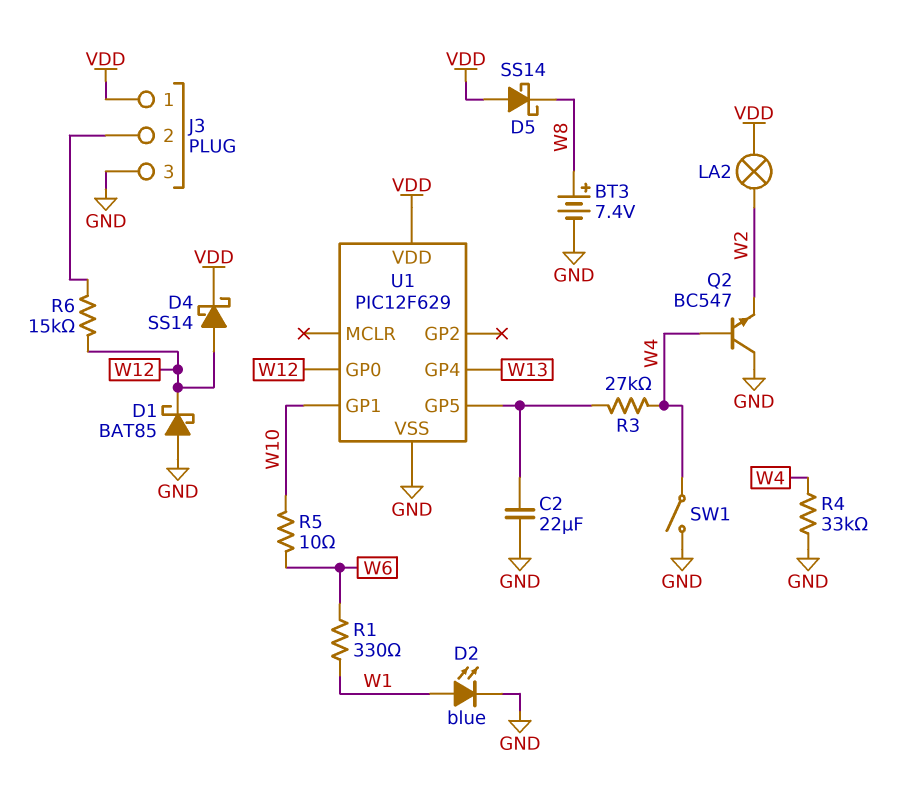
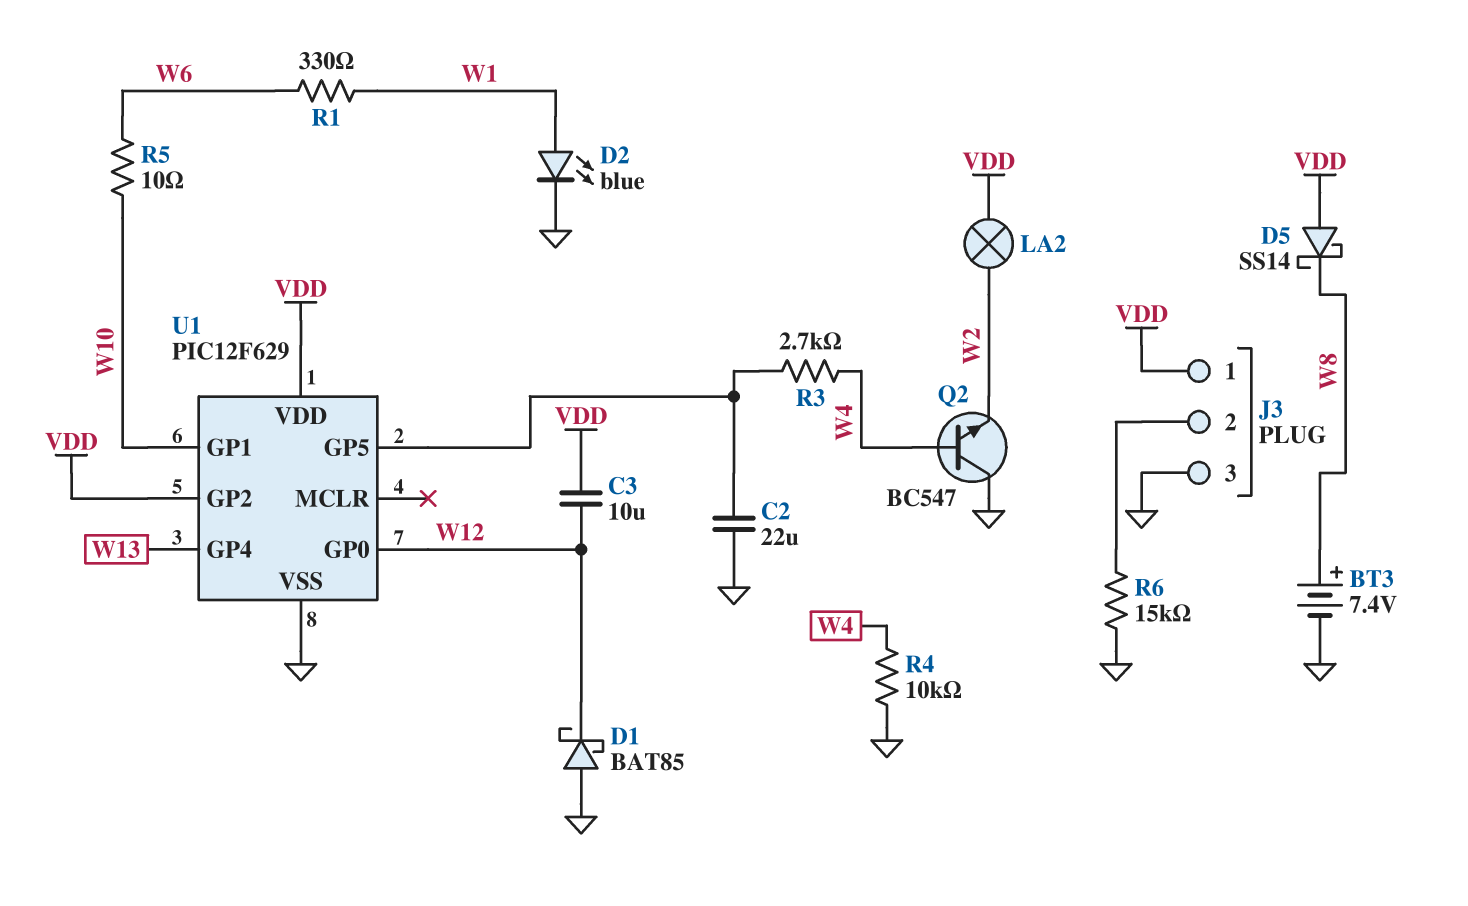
C3: none -> 10uF (VDD, W12)
D4: schottky SS14 (A W12, K VDD) -> none
R3: 27k (U1/GP5, W4) -> 2.7k (U1/GP5, W4)
R4: 33k (GND, W4) -> 10k (GND, W4)
R6: 15k (J3/2, W12) -> 15k (GND, J3/2)
SW1: switch (GND, W4) -> none
U1 pin GP2: none -> VDD

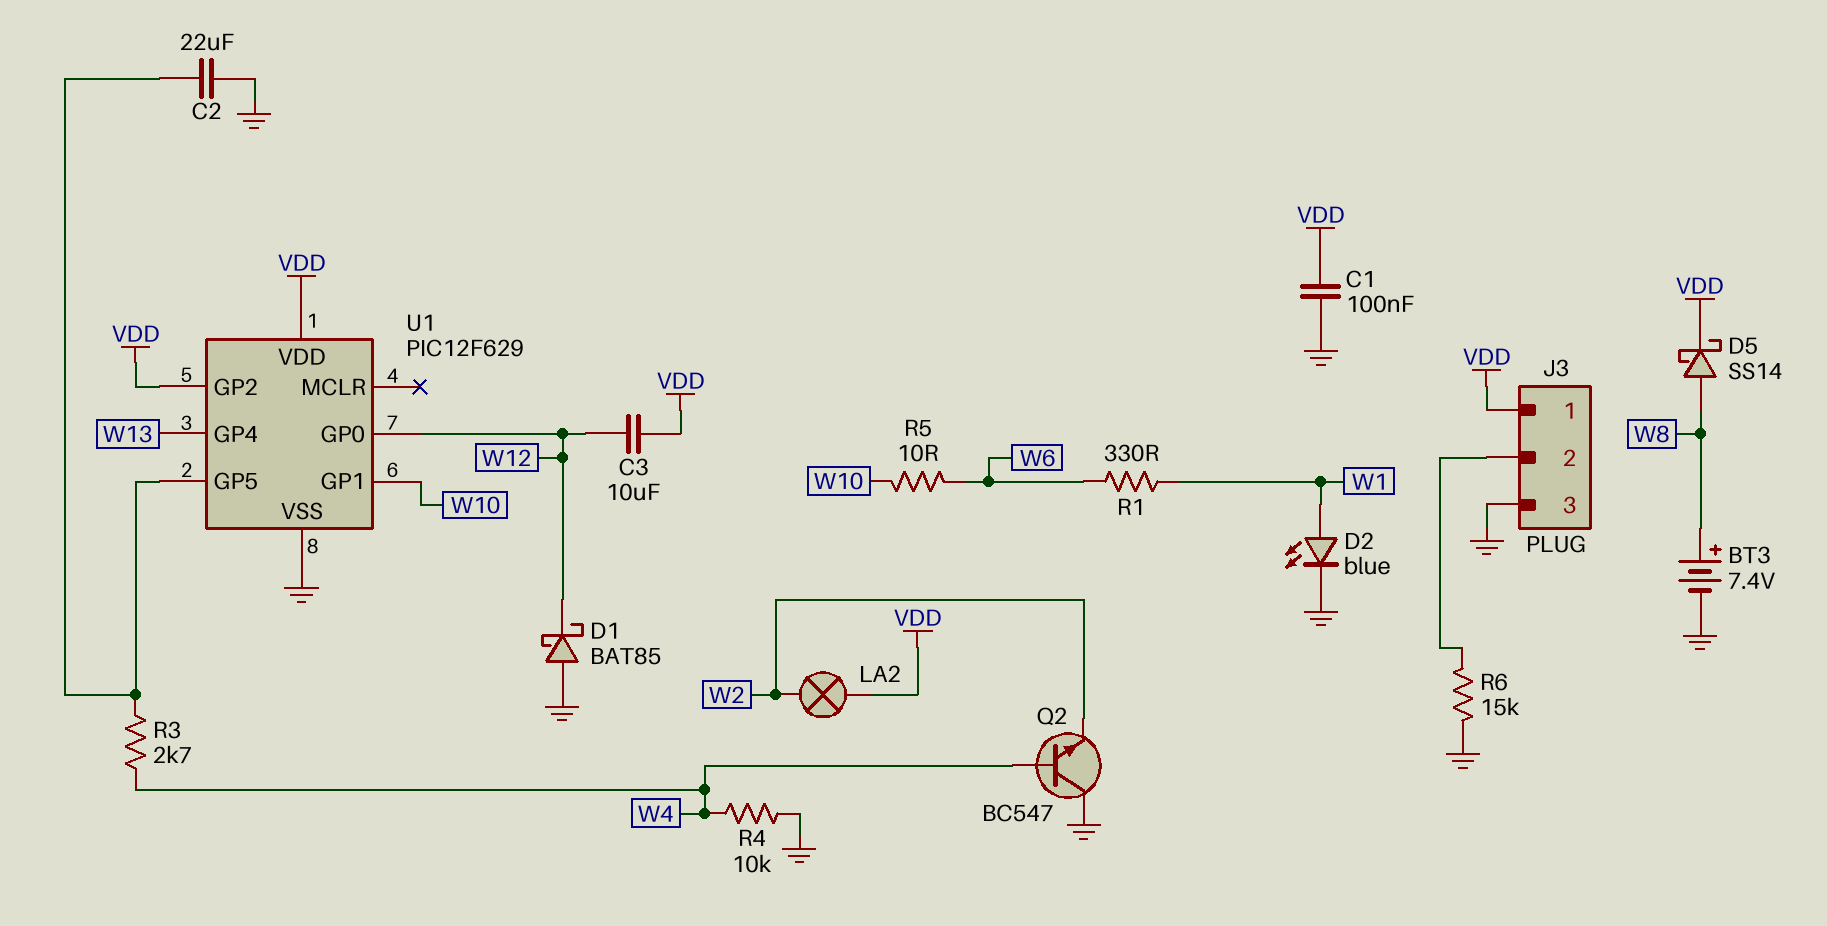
C1: none -> 100nF (GND, VDD)
D5: schottky SS14 (A VDD, K W8) -> schottky SS14 (A W8, K VDD)

